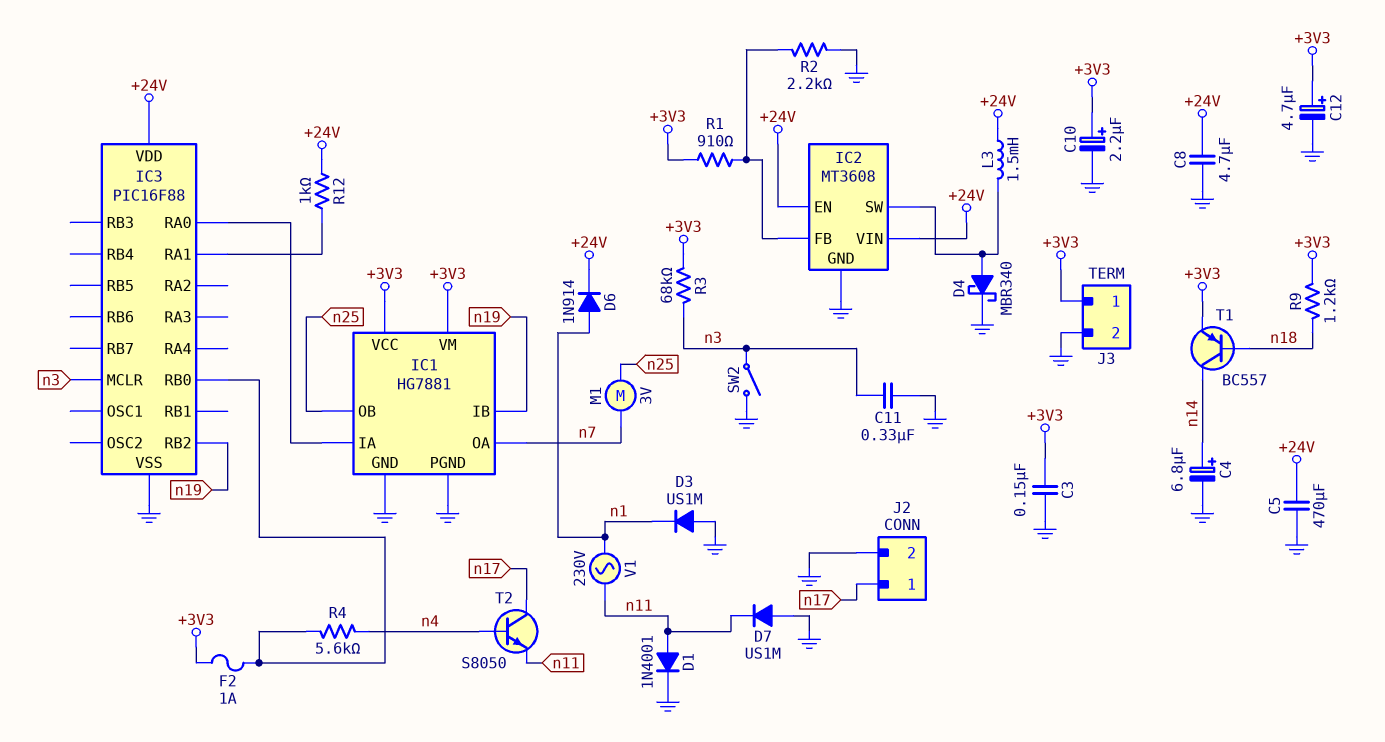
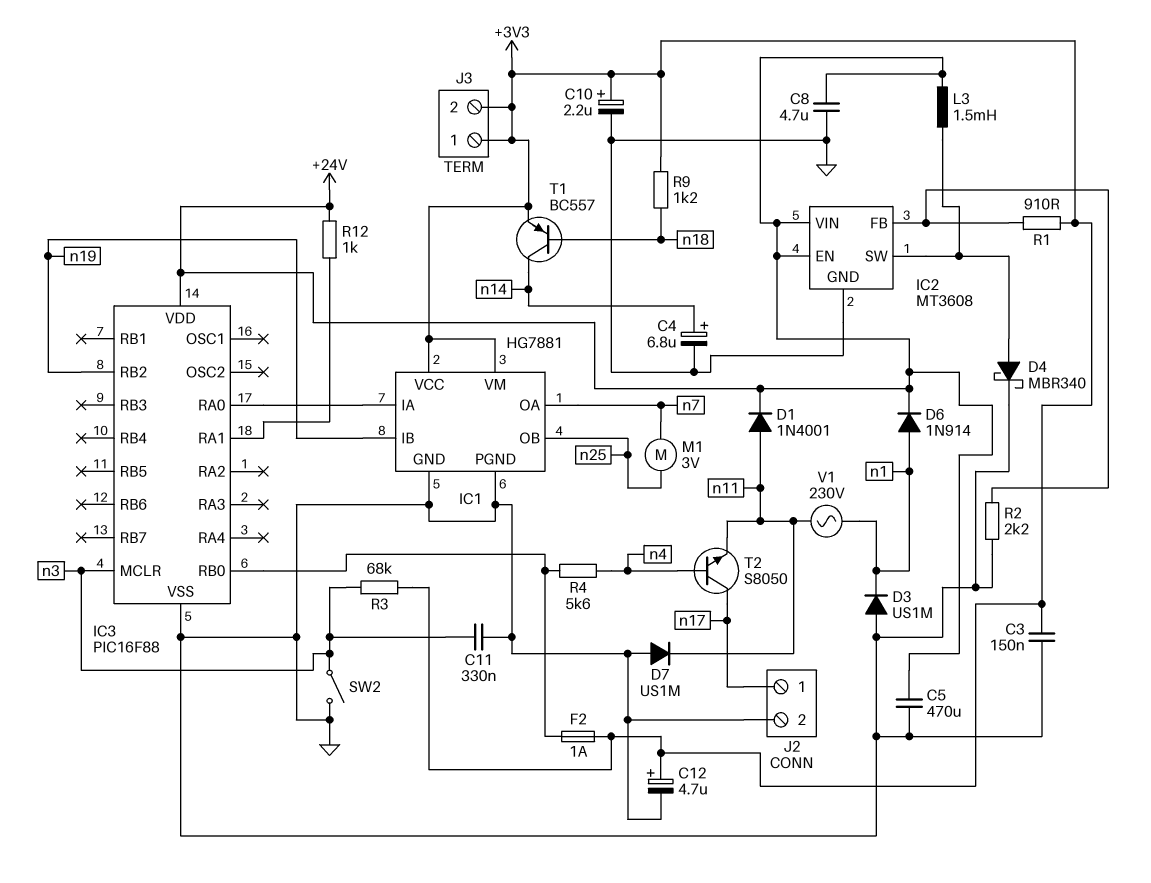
D1: diode 1N4001 (A n11, K GND) -> diode 1N4001 (A n11, K +24V)
J3 pin 2: GND -> +3V3

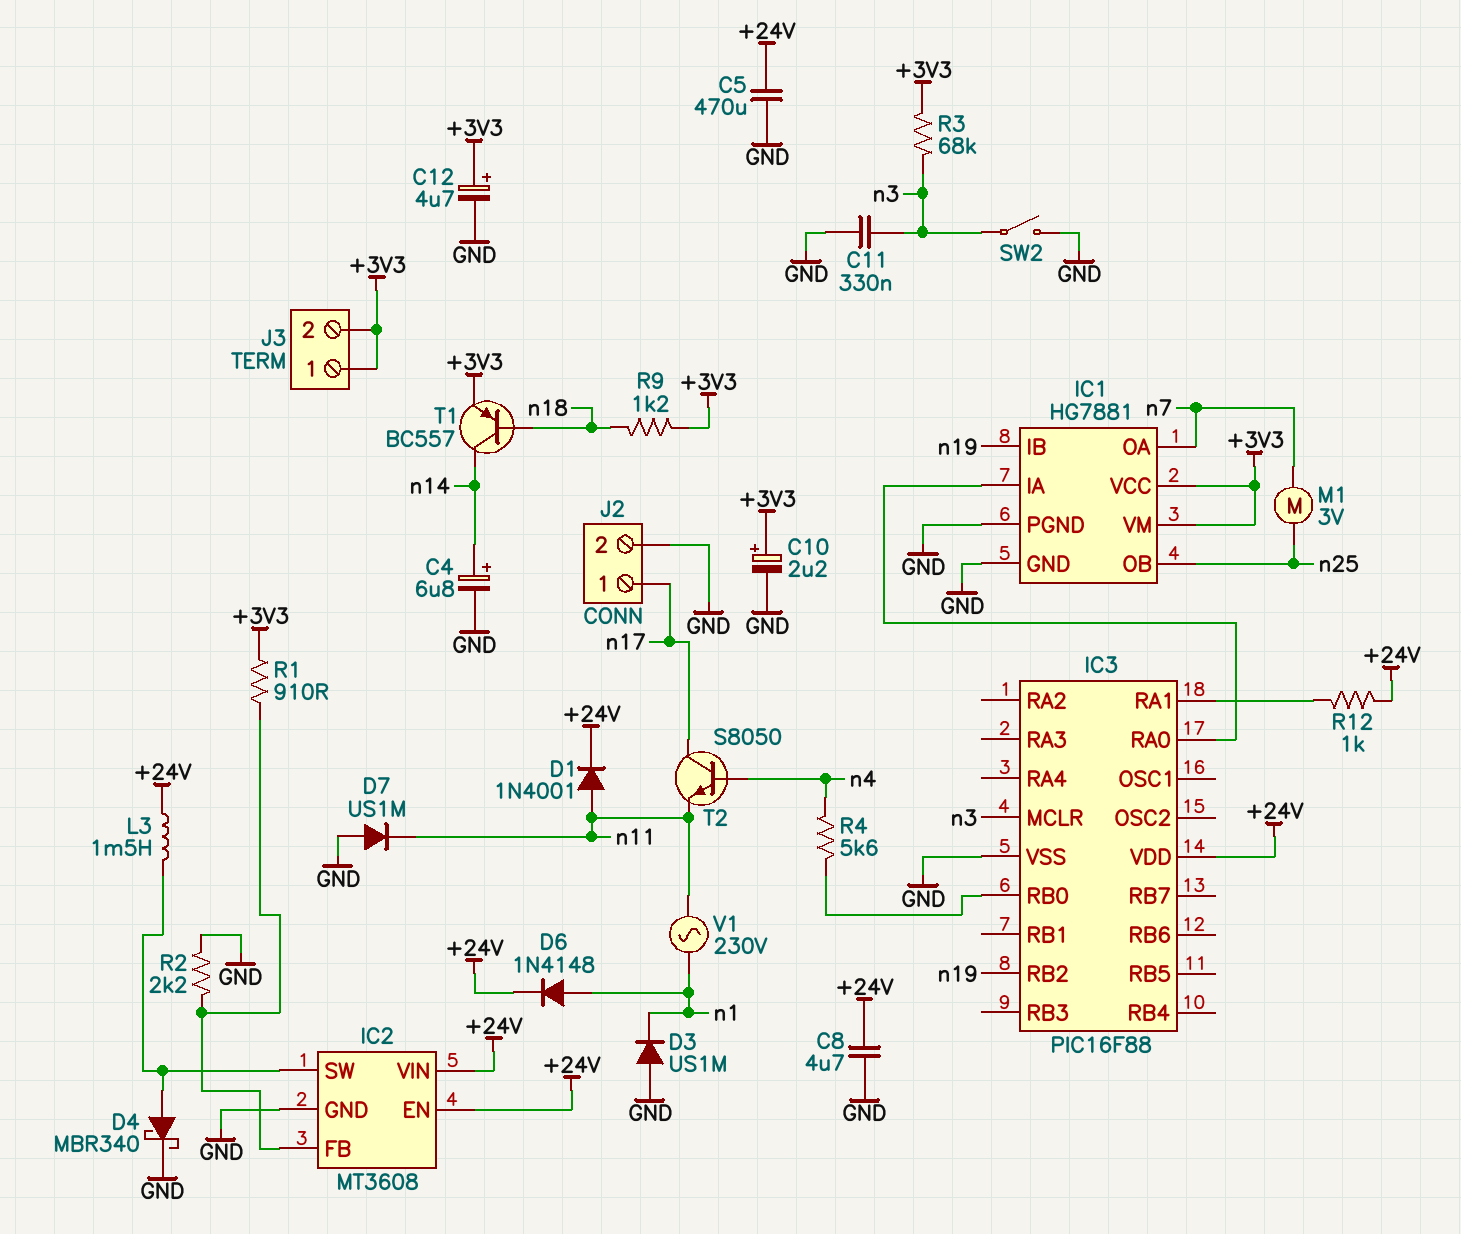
C3: 150nF (+3V3, GND) -> none
D6: diode 1N914 (A n1, K +24V) -> diode 1N4148 (A n1, K +24V)
F2: 1A (+3V3, IC3/RB0) -> none

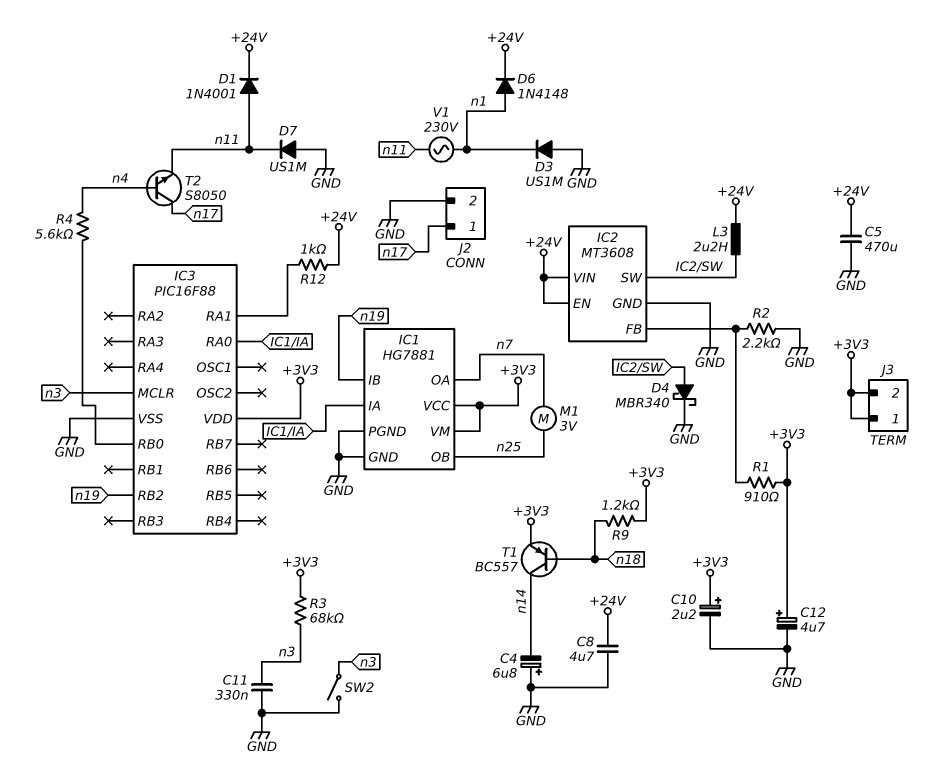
C4: 6.8uF (plus n14, minus GND) -> 6.8uF (plus GND, minus n14)
IC3 pin VDD: +24V -> +3V3
L3: 1.5mH (+24V, IC2/SW) -> 2.2uH (+24V, IC2/SW)

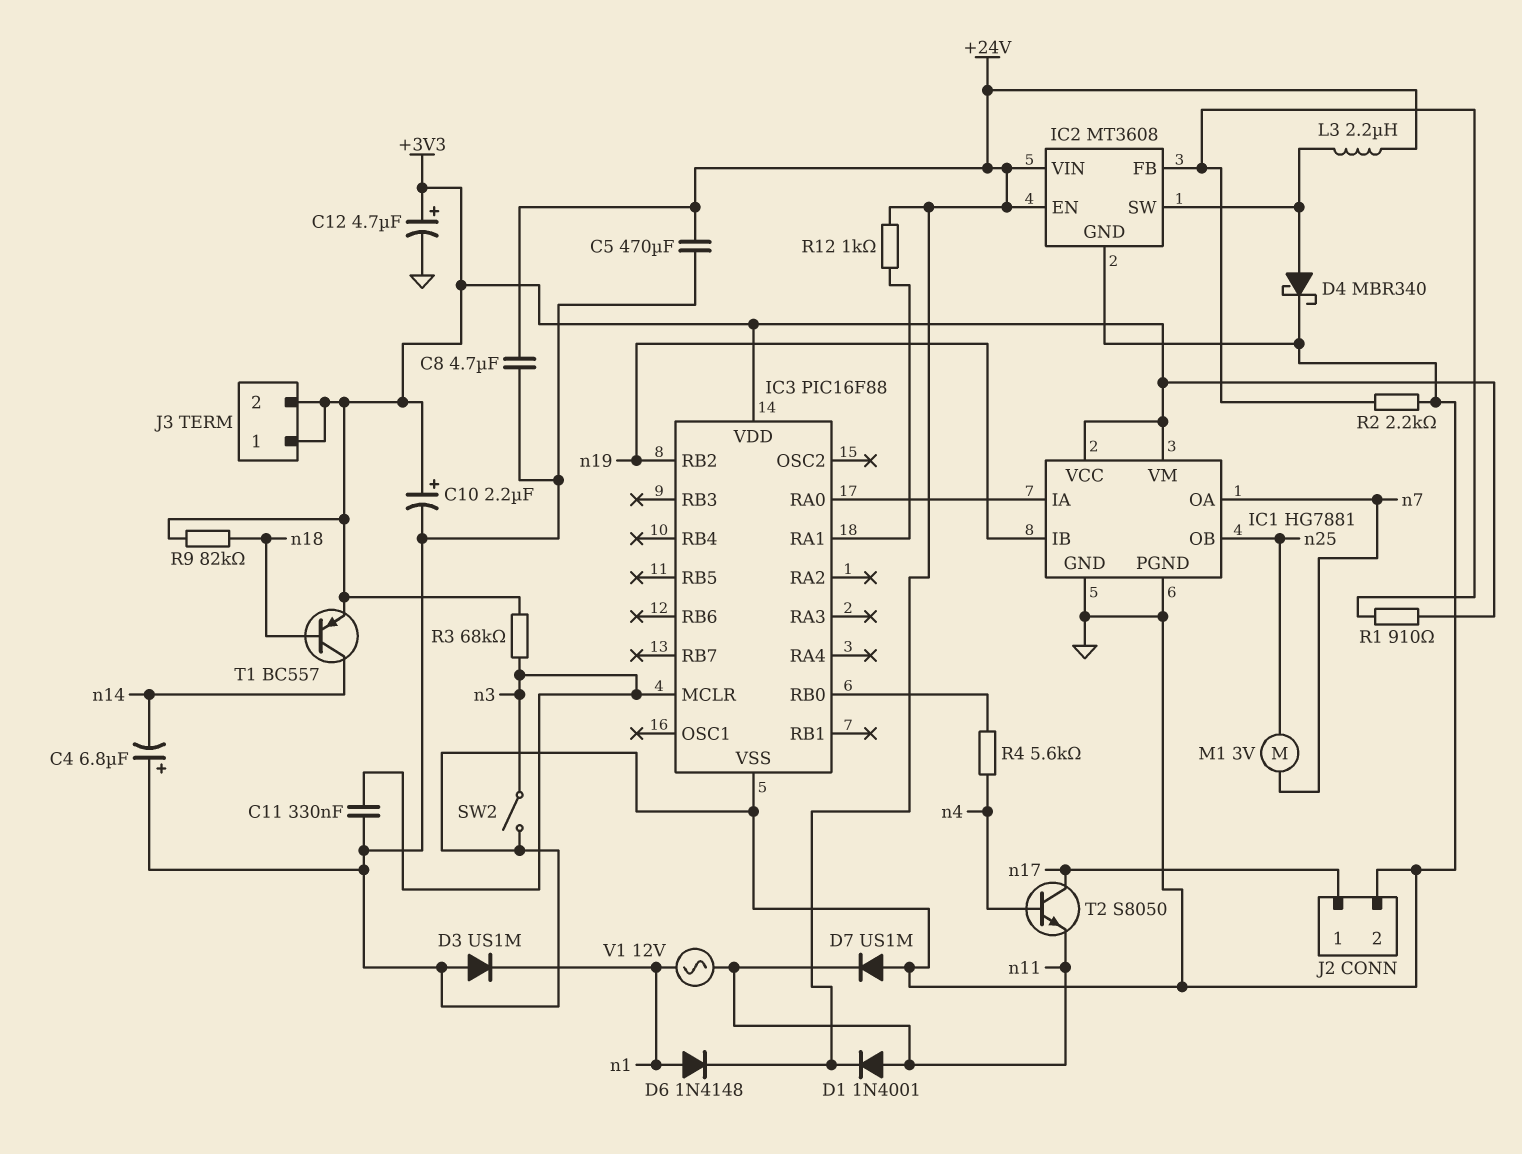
R9: 1.2k (+3V3, n18) -> 82k (+3V3, n18)
V1: AC 230V (n1, n11) -> AC 12V (n1, n11)

